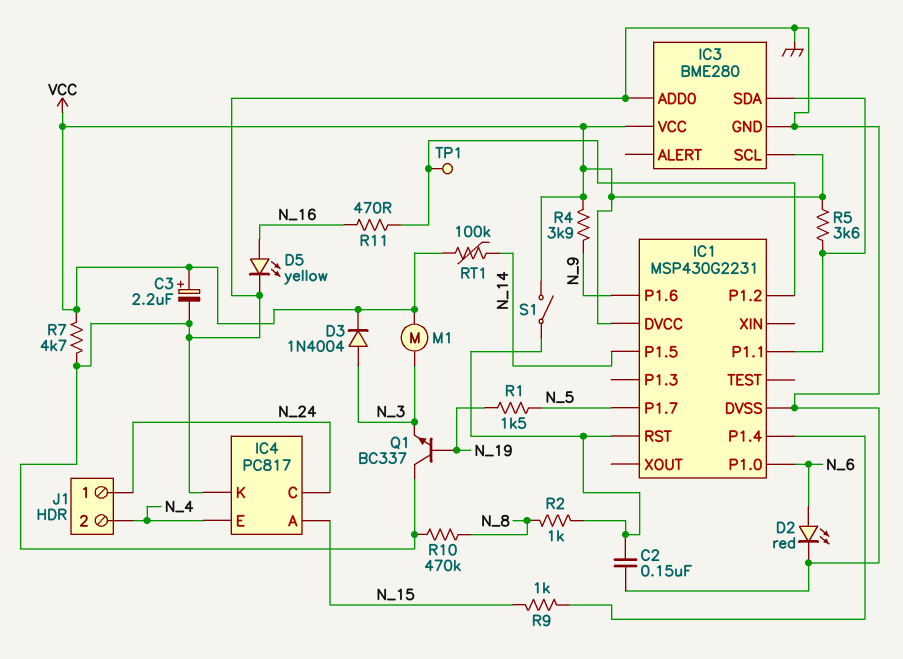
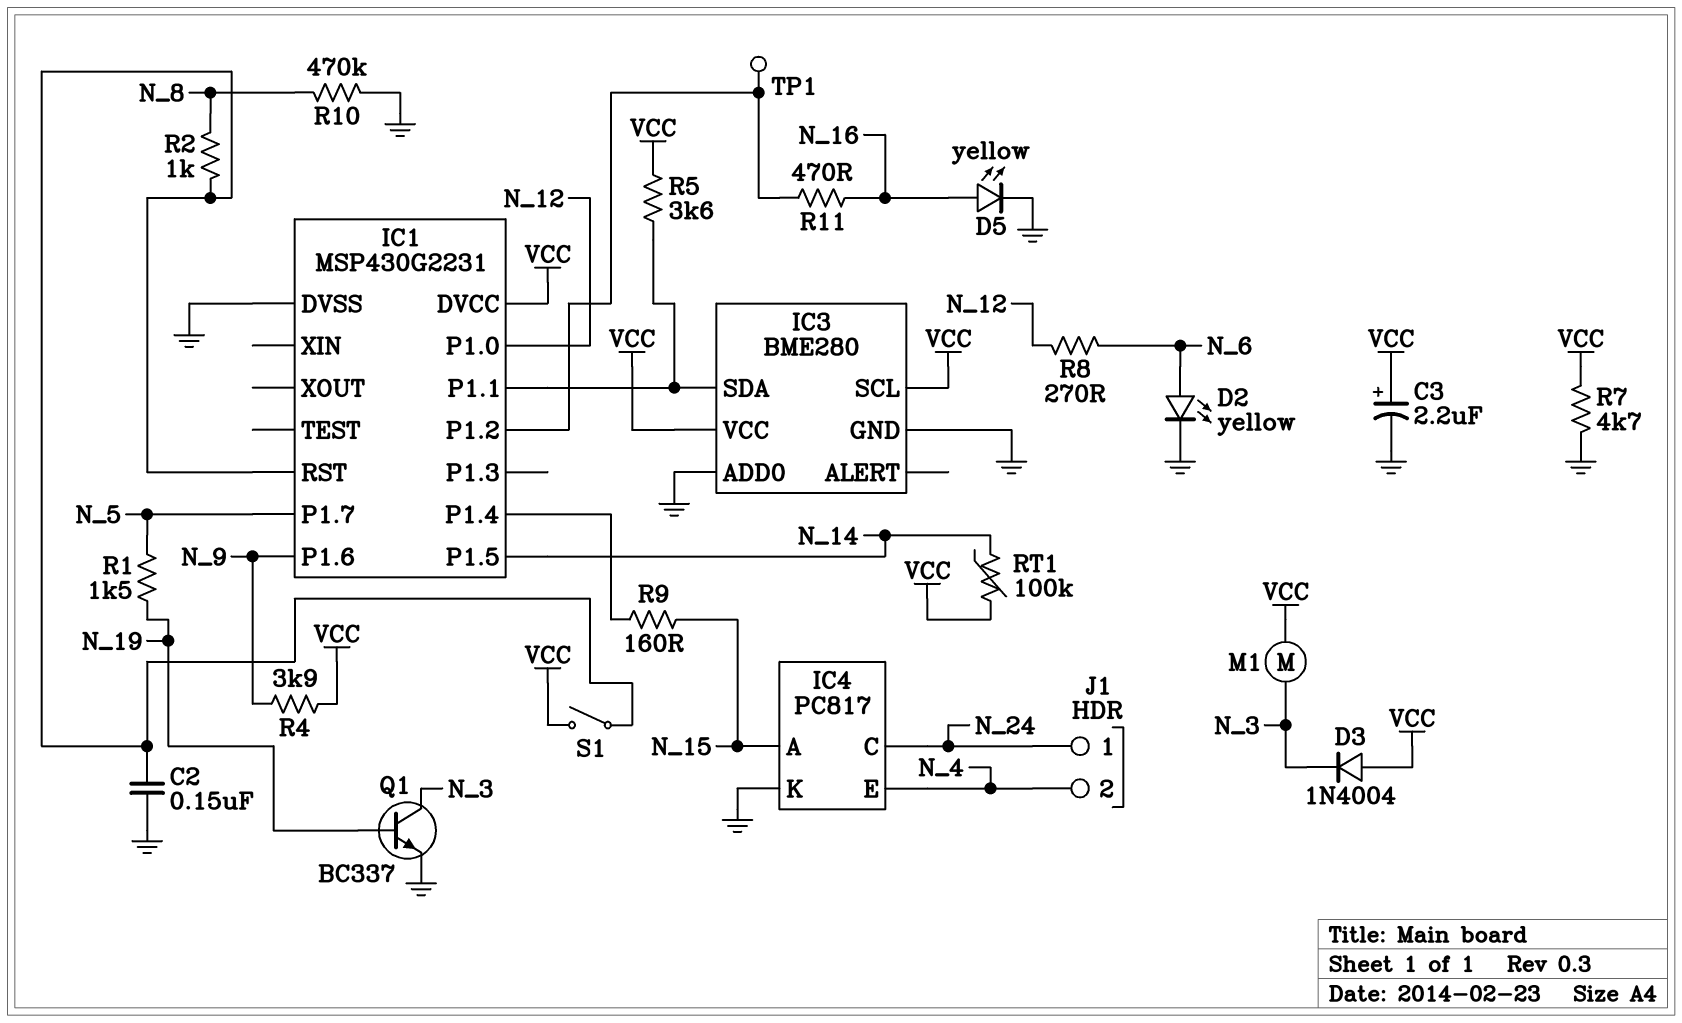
D2: LED red (A N_6, K GND) -> LED yellow (A N_6, K GND)
D3: diode 1N4004 (A N_3, K VCC) -> diode 1N4004 (A VCC, K N_3)
IC1 pin P1.0: N_6 -> N_12
Q1: NPN BC337 (B N_19, C GND, E N_3) -> NPN BC337 (B N_19, C N_3, E GND)
R8: none -> 270 (N_6, N_12)
R9: 1k (IC1/P1.4, N_15) -> 160 (IC1/P1.4, N_15)

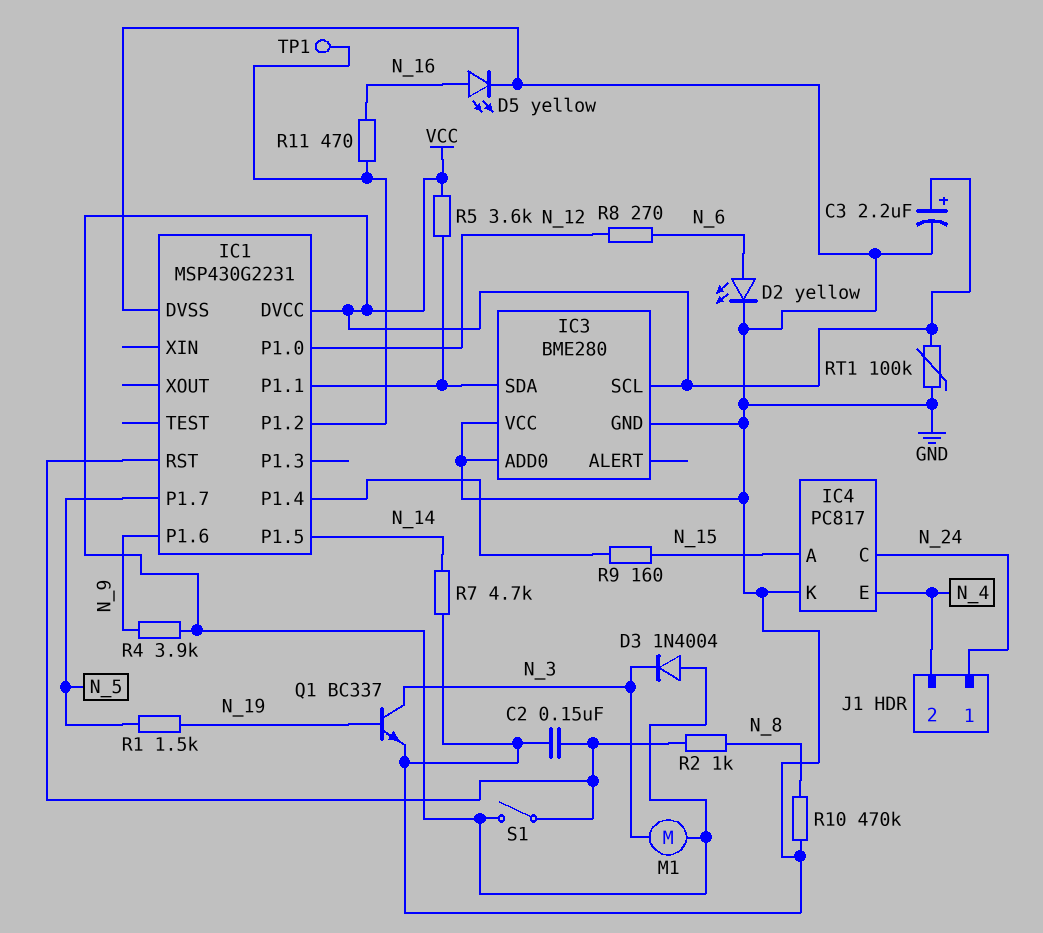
IC3 pin VCC: VCC -> GND
R7: 4.7k (GND, VCC) -> 4.7k (GND, N_14)
RT1: 100k (N_14, VCC) -> 100k (GND, VCC)

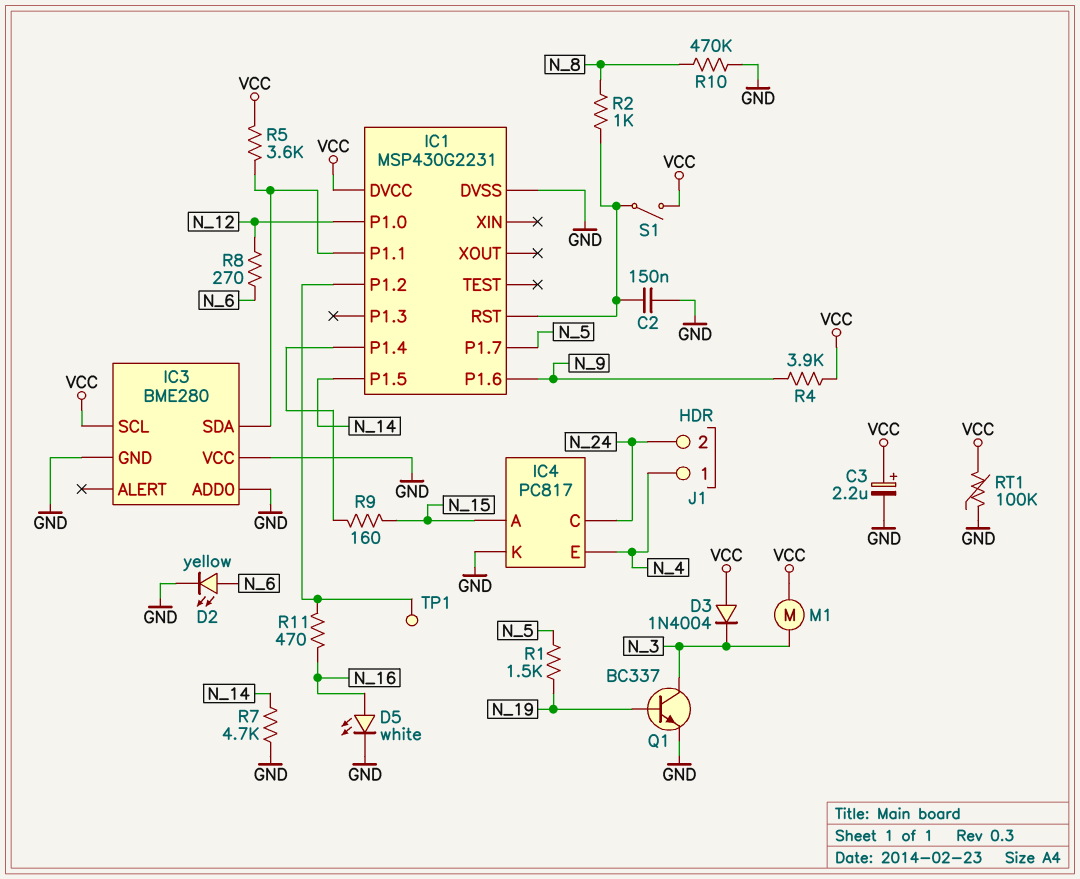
D5: LED yellow (A N_16, K GND) -> LED white (A N_16, K GND)
J1 pin 1: N_24 -> N_4
J1 pin 2: N_4 -> N_24

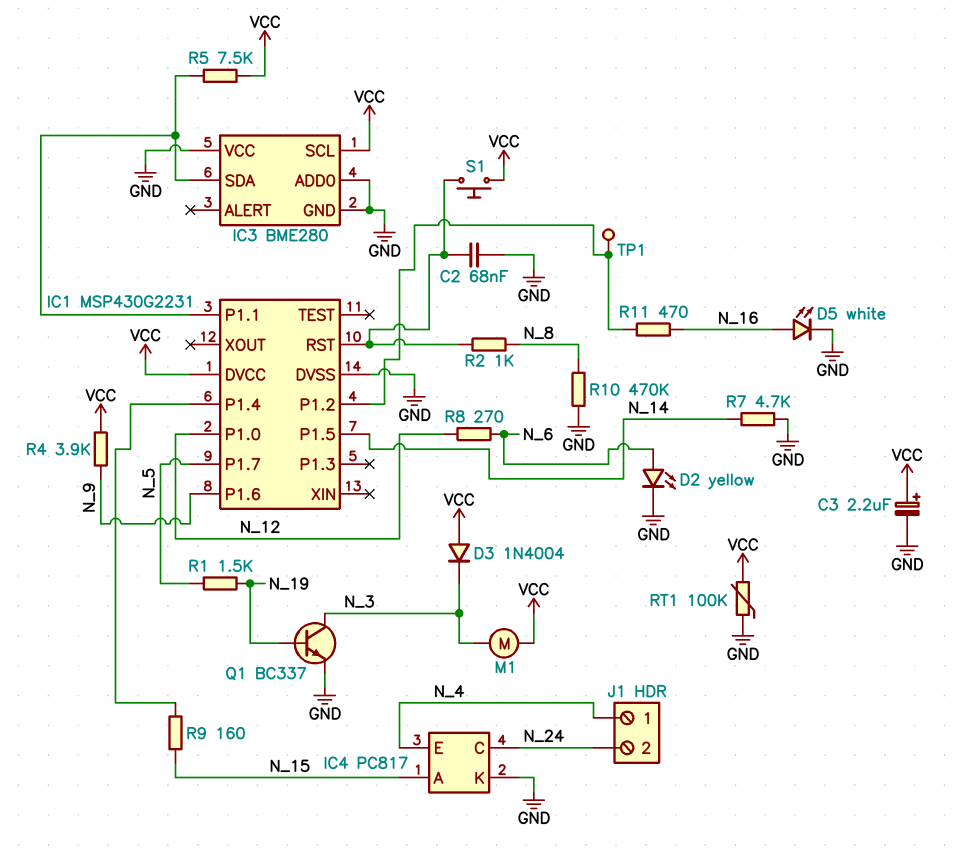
C2: 150nF (GND, IC1/RST) -> 68nF (GND, IC1/RST)
R5: 3.6k (IC1/P1.1, VCC) -> 7.5k (IC1/P1.1, VCC)
S1: switch (IC1/RST, VCC) -> button (IC1/RST, VCC)

